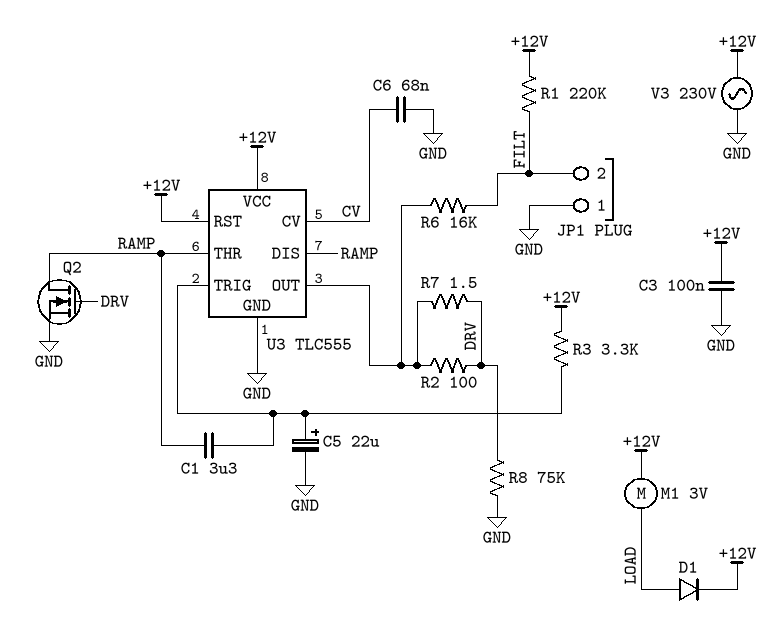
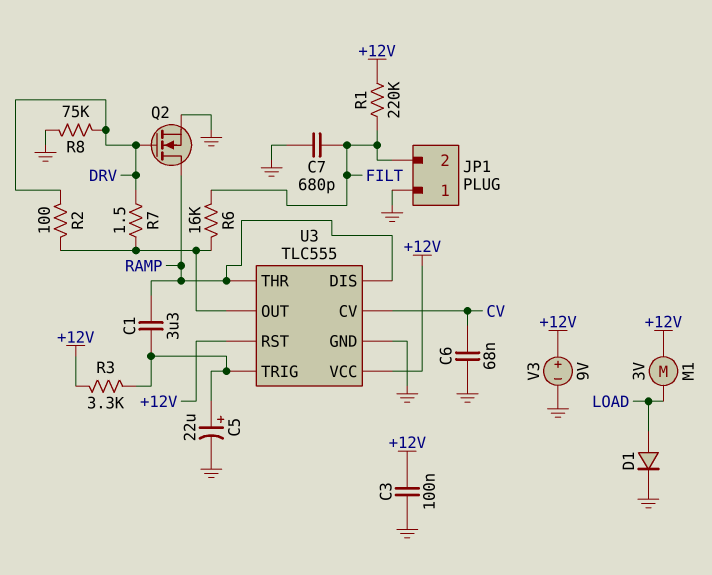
C7: none -> 680pF (FILT, GND)
D1: diode (A LOAD, K +12V) -> diode (A LOAD, K GND)
V3: AC 230V (+12V, GND) -> 9V (plus +12V, minus GND)

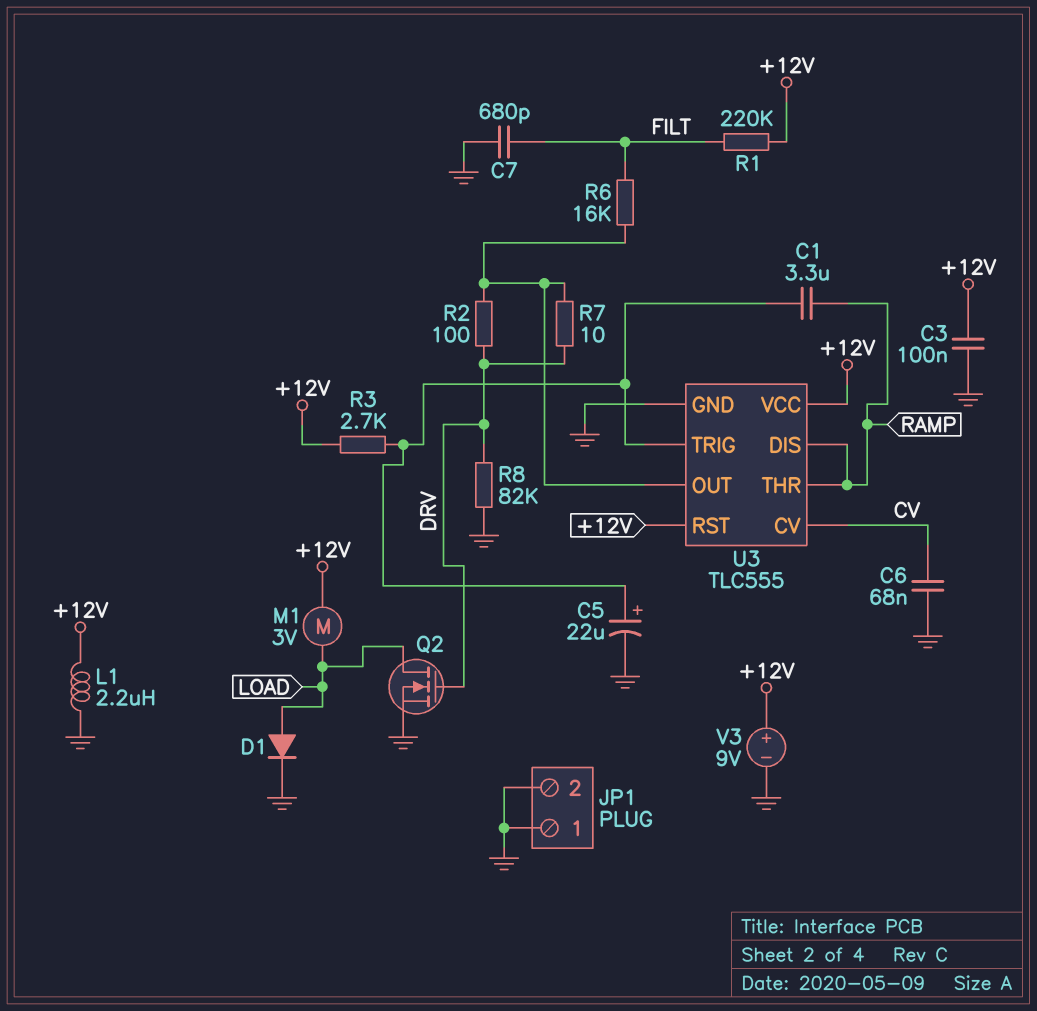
JP1 pin 2: FILT -> GND
L1: none -> 2.2uH (+12V, GND)
Q2: NMOS (G DRV, D RAMP, S GND) -> NMOS (G DRV, D LOAD, S GND)
R3: 3.3k (+12V, U3/TRIG) -> 2.7k (+12V, U3/TRIG)
R7: 1.5 (DRV, U3/OUT) -> 10 (DRV, U3/OUT)
R8: 75k (DRV, GND) -> 82k (DRV, GND)

